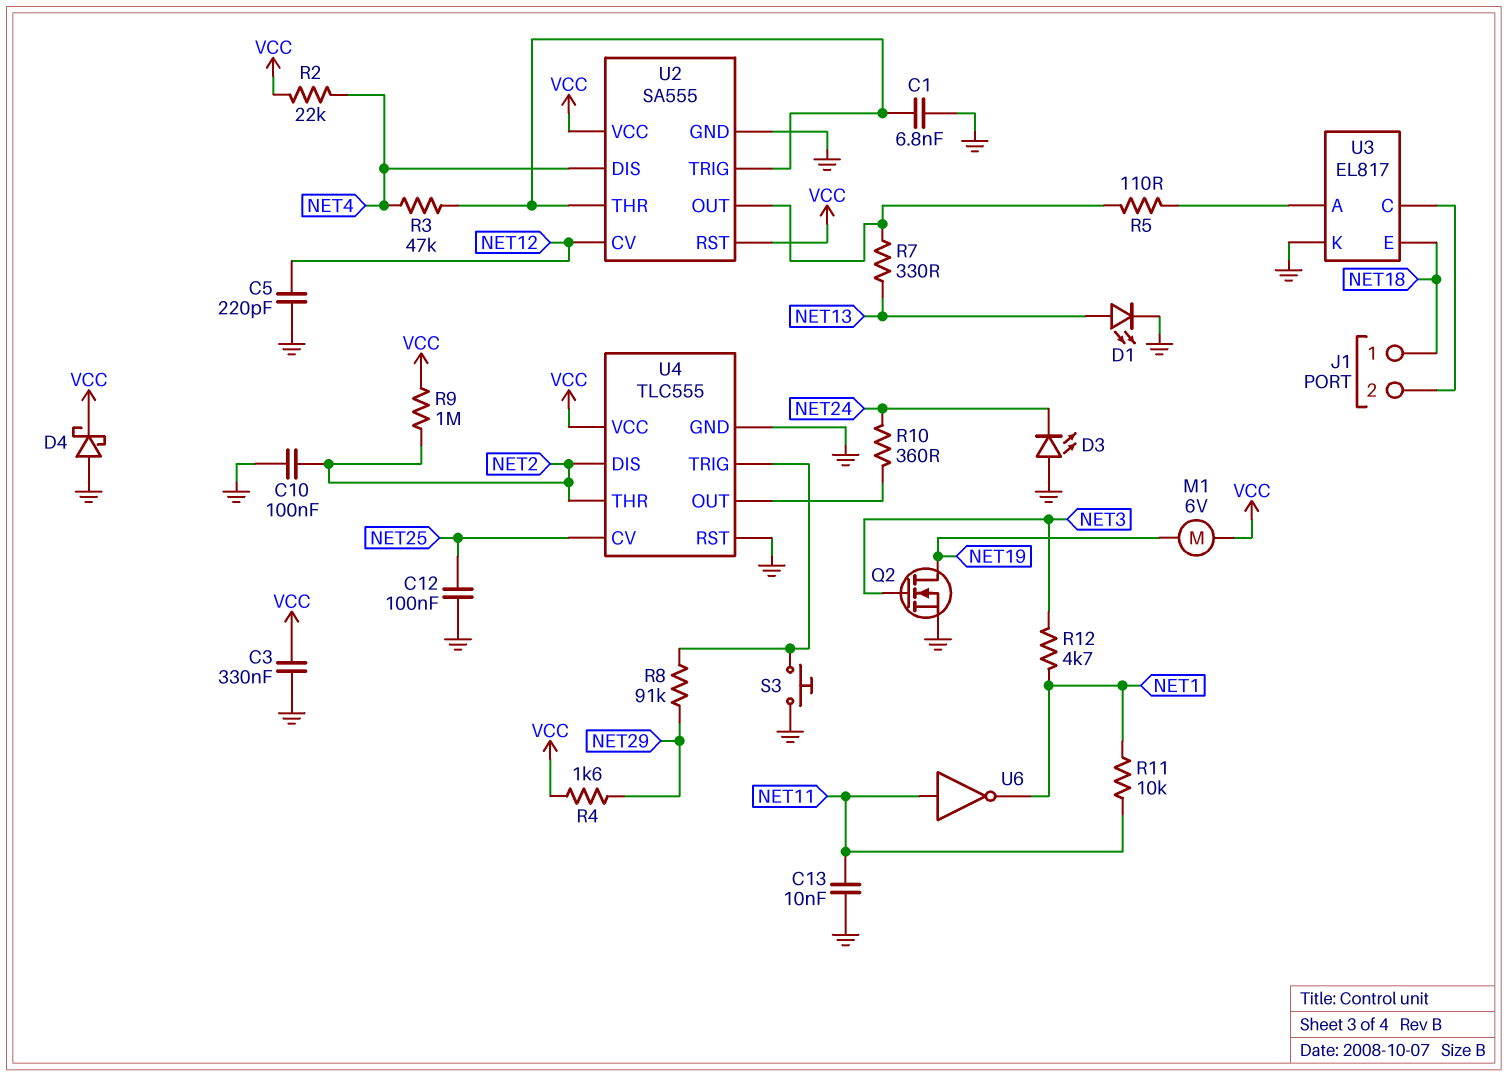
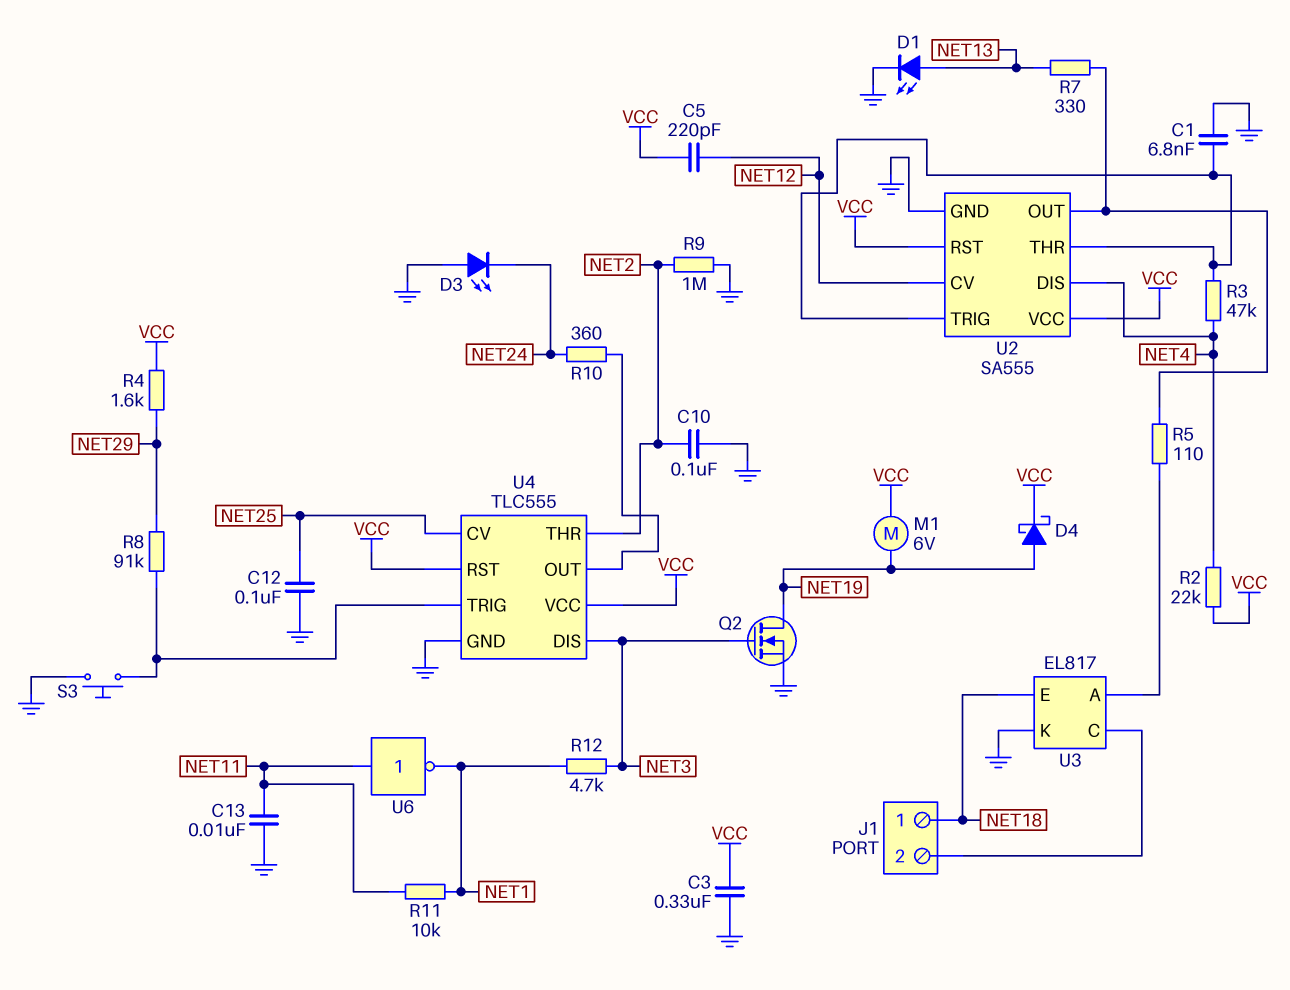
C5: 220pF (GND, NET12) -> 220pF (NET12, VCC)
D4: schottky (A GND, K VCC) -> schottky (A NET19, K VCC)
R9: 1M (NET2, VCC) -> 1M (GND, NET2)
U4 pin DIS: NET2 -> NET3
U4 pin RST: GND -> VCC

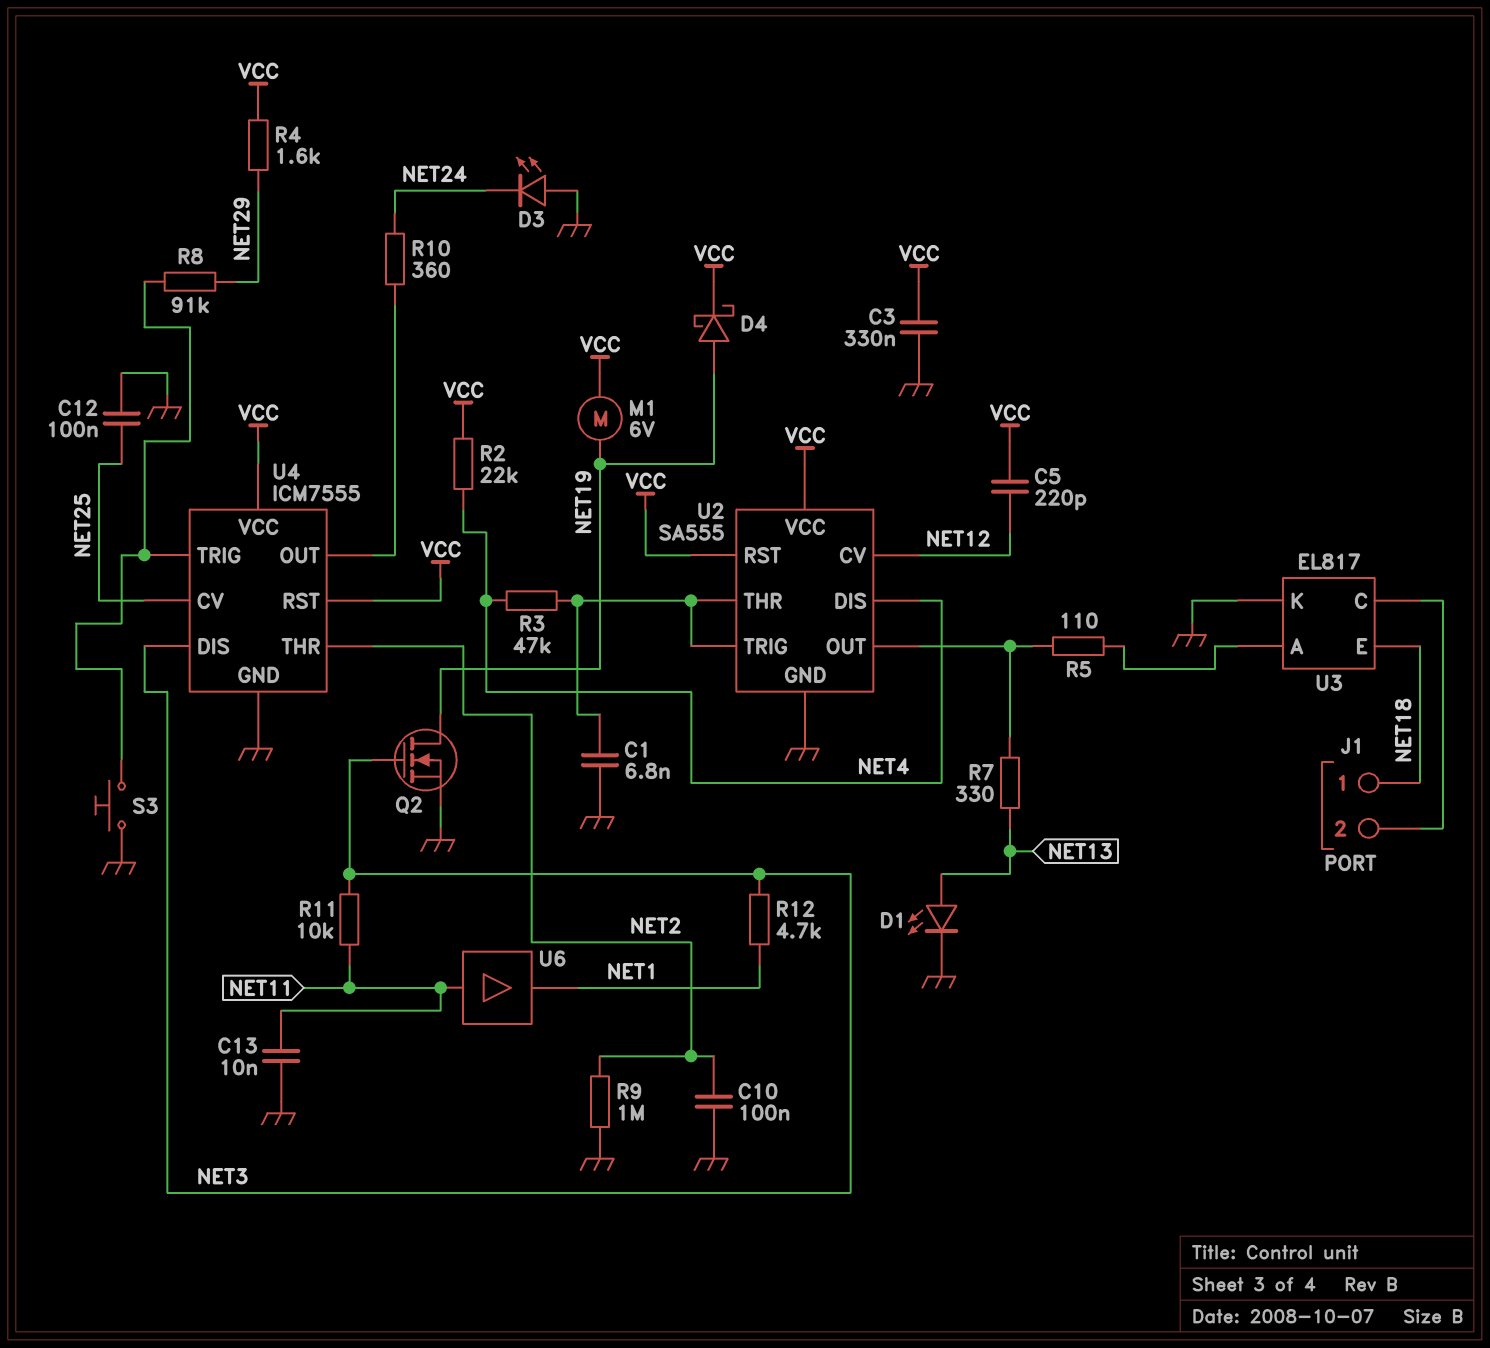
R11: 10k (NET1, NET11) -> 10k (NET3, NET11)
U4: TLC555 -> ICM7555
U6: NOT (in NET11, out NET1) -> buffer (in NET11, out NET1)

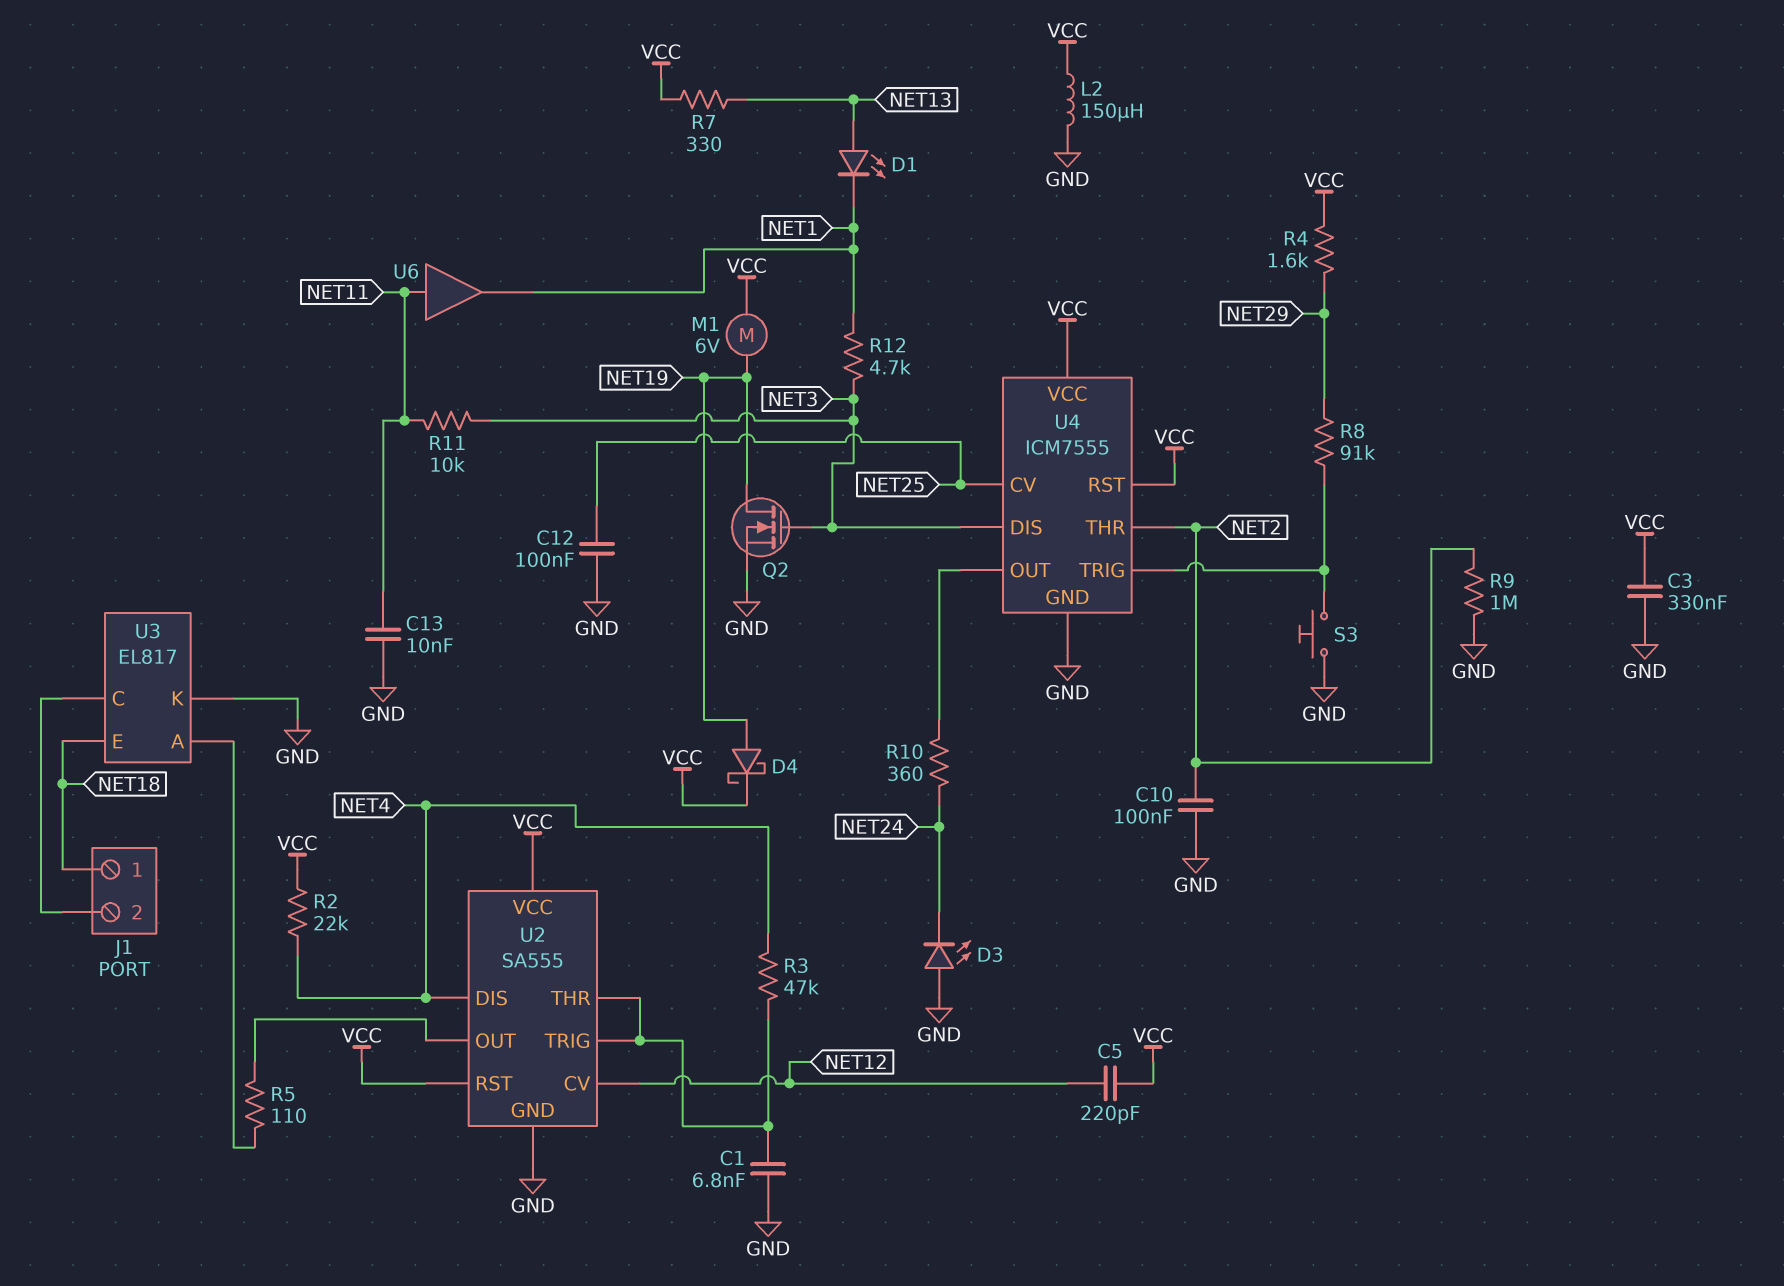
D1: LED (A NET13, K GND) -> LED (A NET13, K NET1)
L2: none -> 150uH (GND, VCC)
R7: 330 (NET13, U2/OUT) -> 330 (NET13, VCC)

